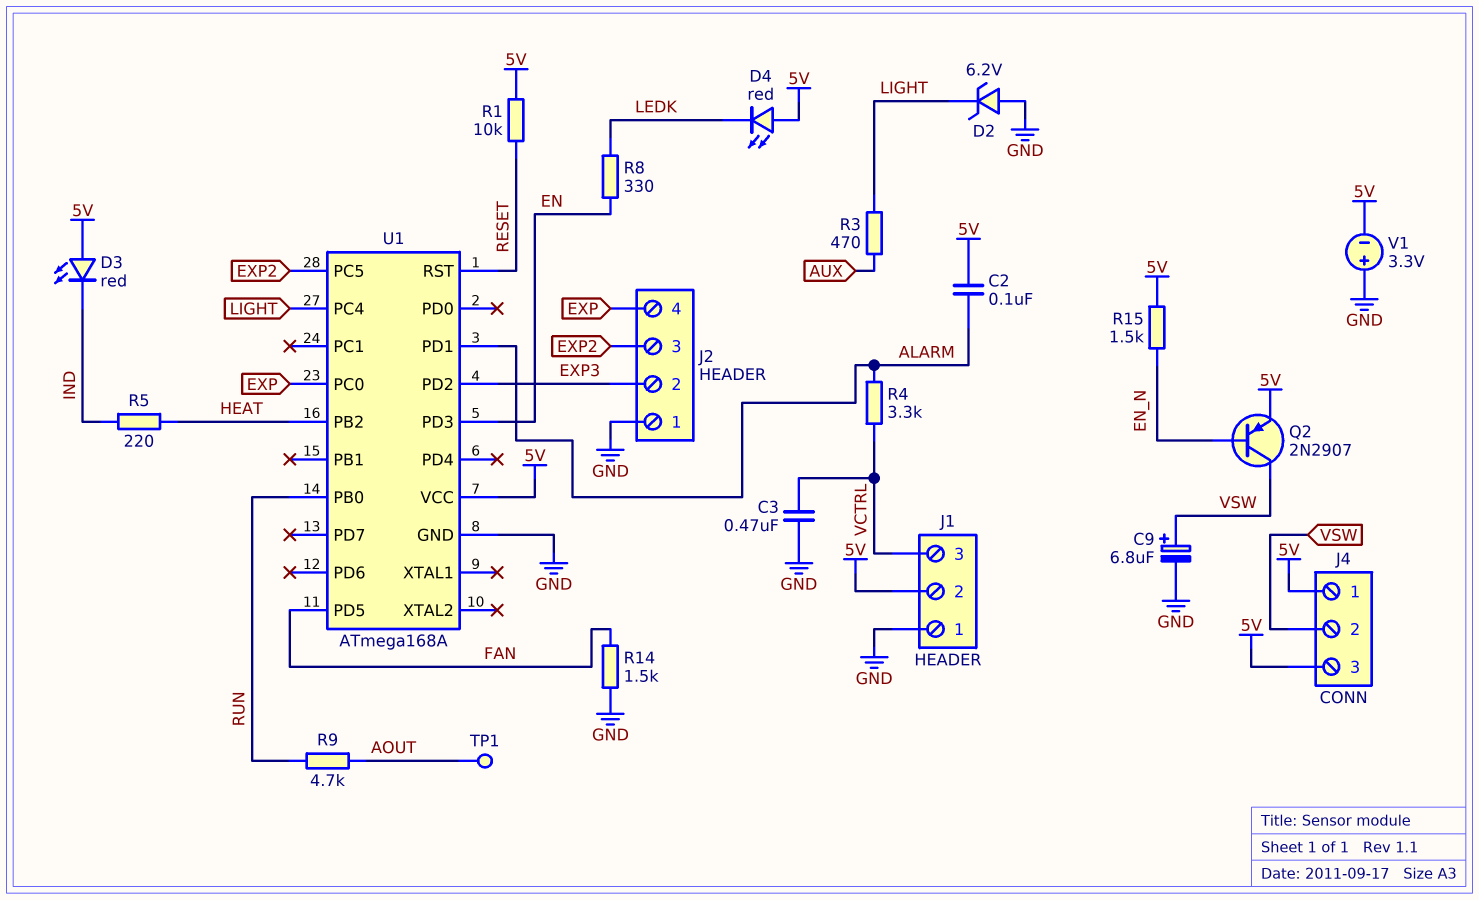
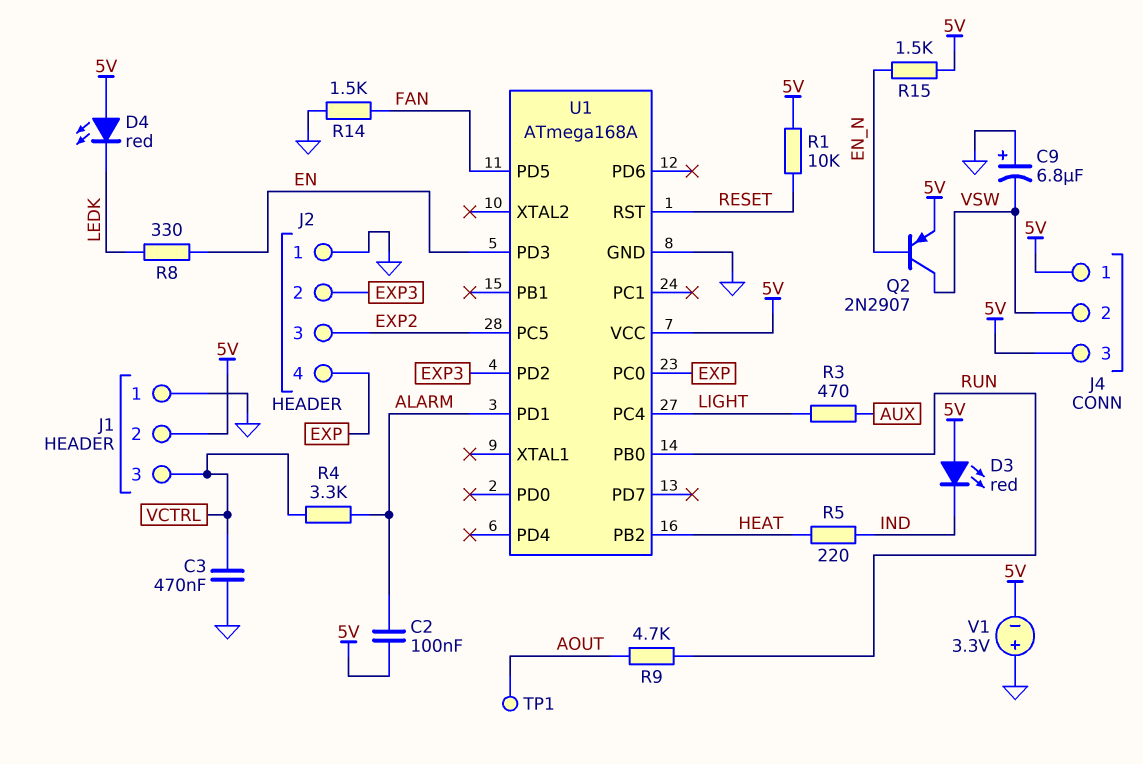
C9: 6.8uF (plus VSW, minus GND) -> 6.8uF (plus GND, minus VSW)
D2: zener 6.2V (A GND, K LIGHT) -> none

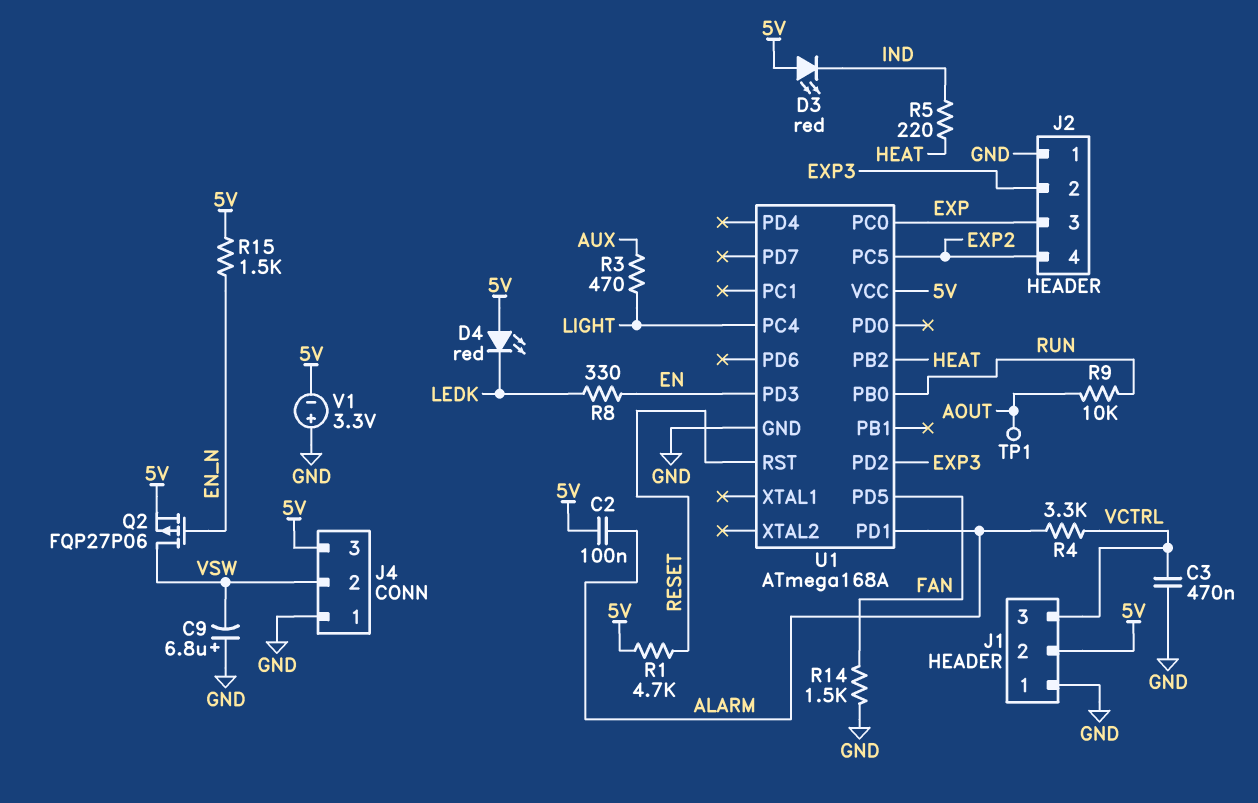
J2 pin 3: EXP2 -> EXP
J2 pin 4: EXP -> EXP2
J4 pin 1: 5V -> GND
Q2: PNP 2N2907 (B EN_N, C VSW, E 5V) -> PMOS FQP27P06 (G EN_N, D VSW, S 5V)
R1: 10k (5V, RESET) -> 4.7k (5V, RESET)
R9: 4.7k (AOUT, RUN) -> 10k (AOUT, RUN)

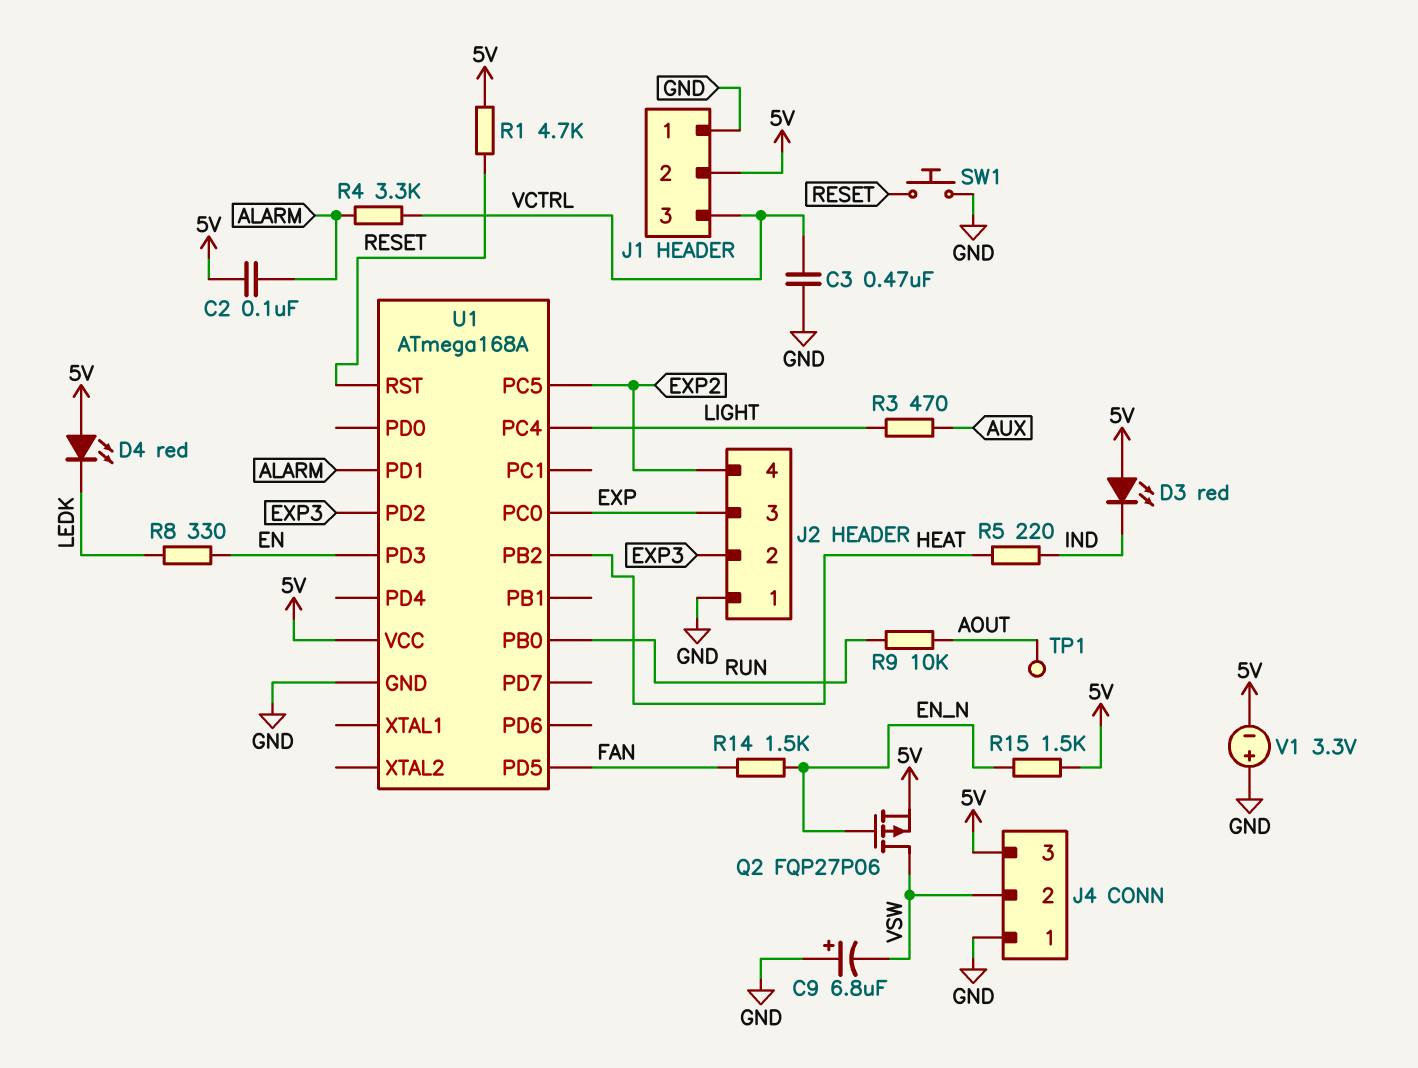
R14: 1.5k (FAN, GND) -> 1.5k (EN_N, FAN)
SW1: none -> button (GND, RESET)

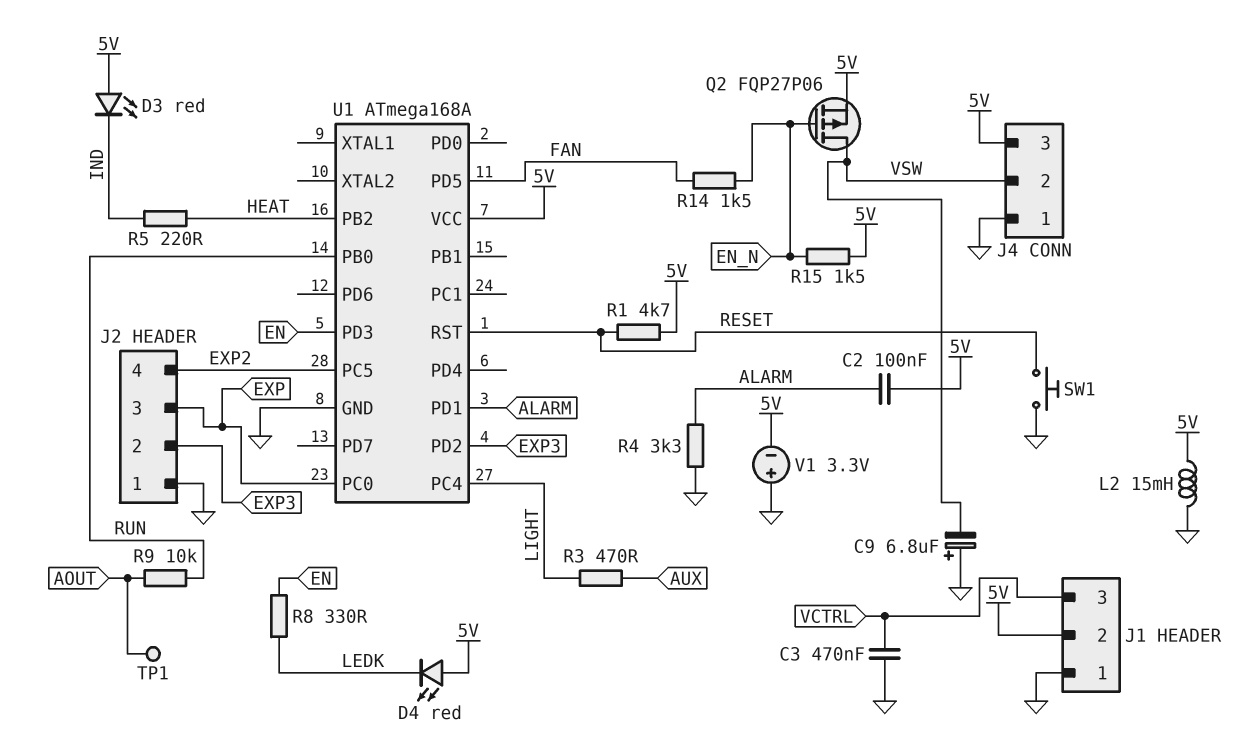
L2: none -> 15mH (5V, GND)
R4: 3.3k (ALARM, VCTRL) -> 3.3k (ALARM, GND)

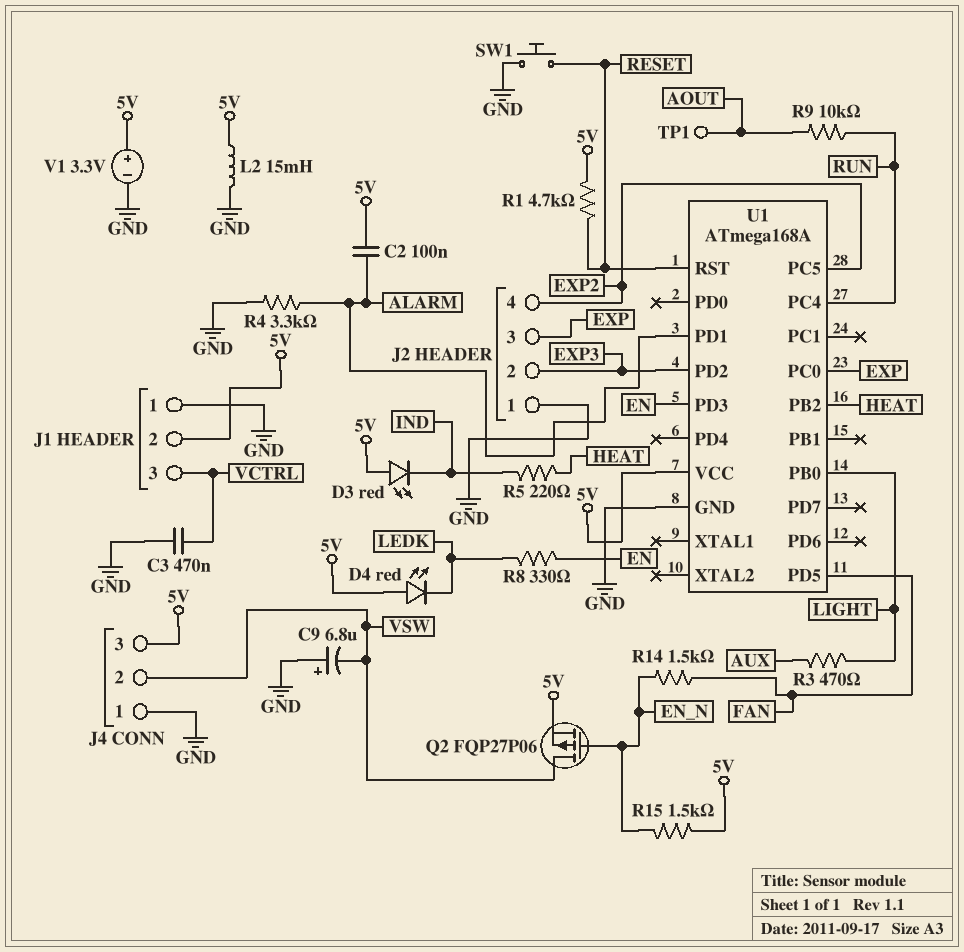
U1 pin PB0: RUN -> LIGHT
U1 pin PC4: LIGHT -> RUN
V1: 3.3V (plus GND, minus 5V) -> 3.3V (plus 5V, minus GND)

